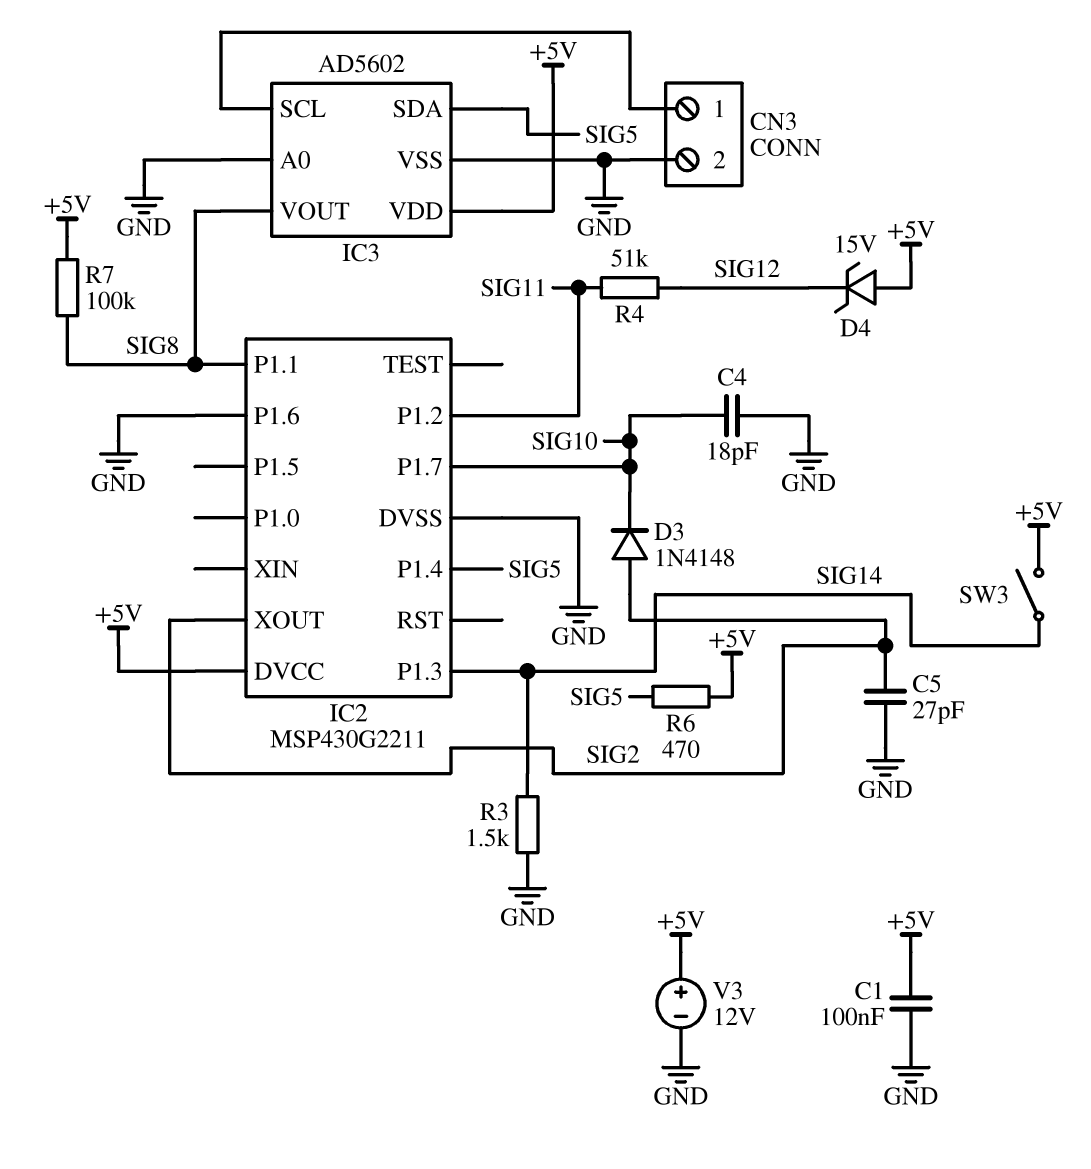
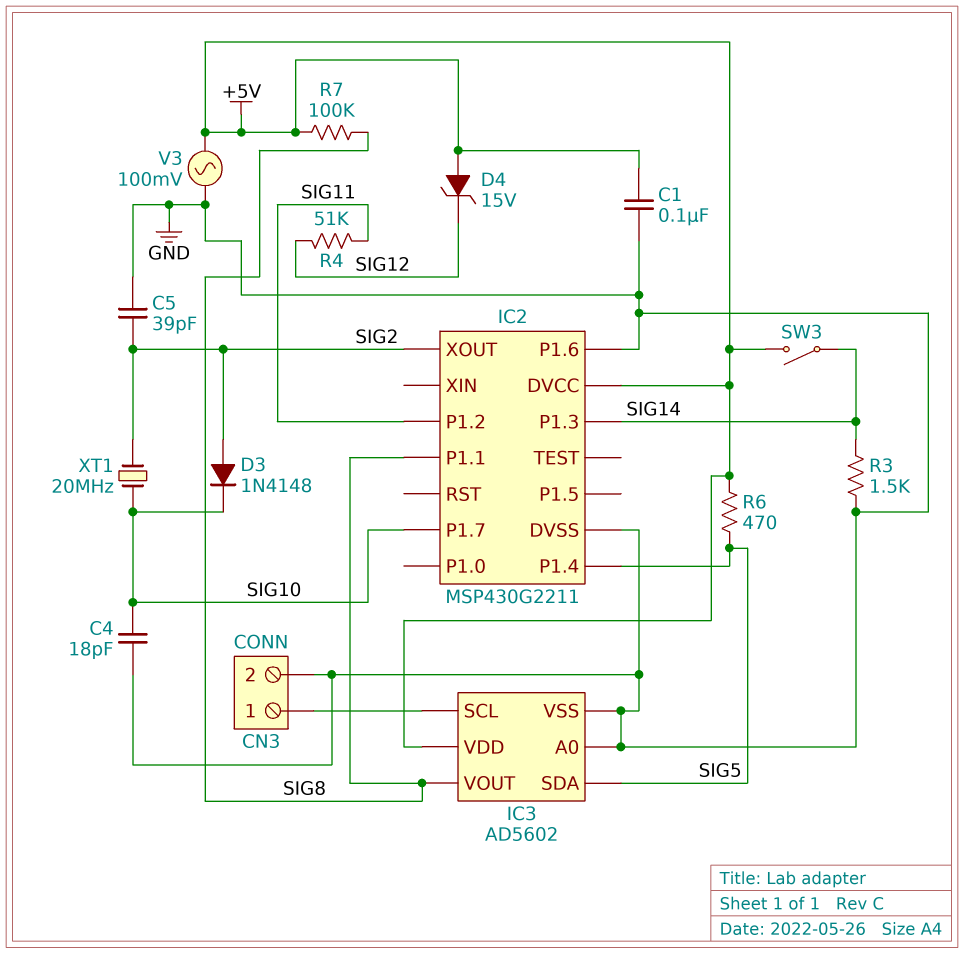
C5: 27pF (GND, SIG2) -> 39pF (GND, SIG2)
V3: 12V (plus +5V, minus GND) -> AC 100mV (+5V, GND)
XT1: none -> 20MHz (SIG2, SIG10)

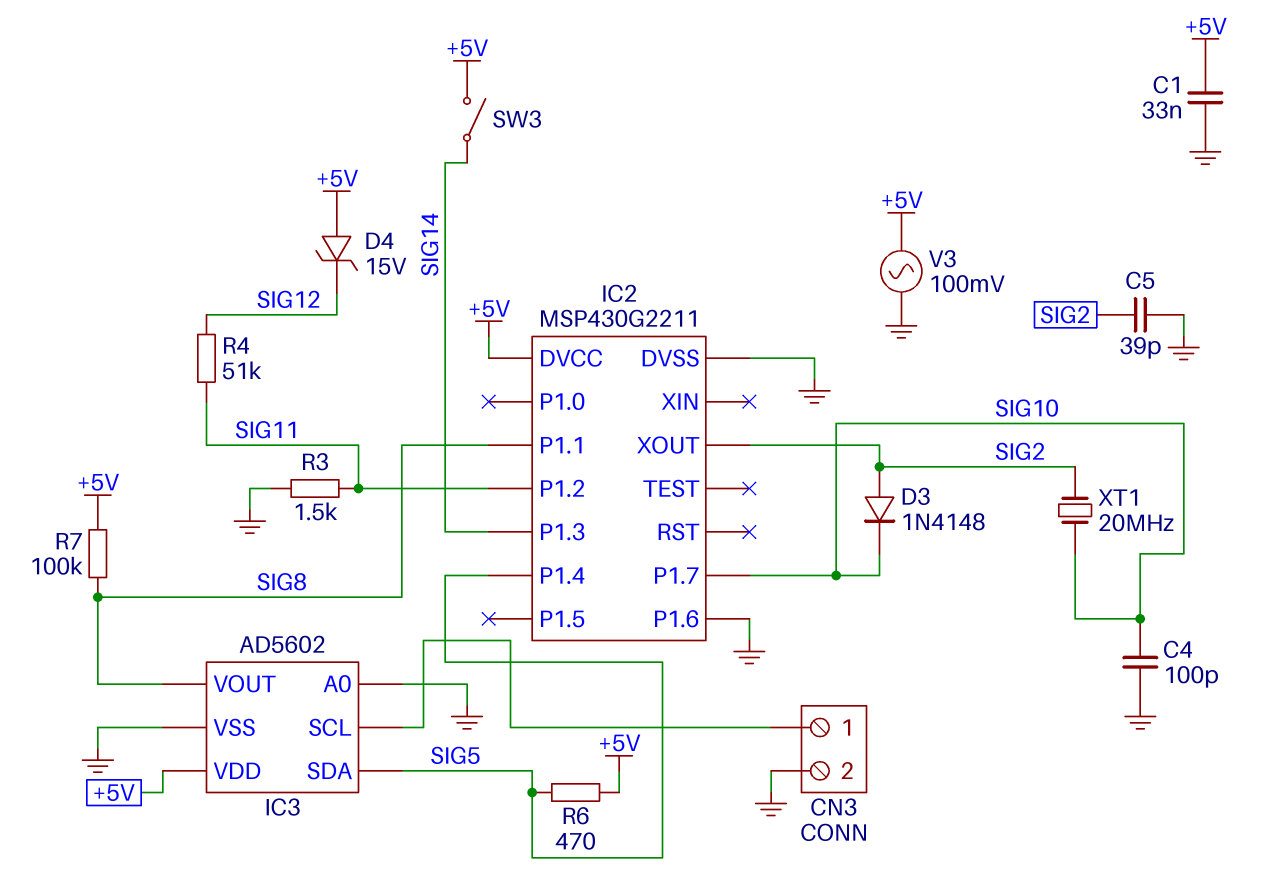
C1: 100nF (+5V, GND) -> 33nF (+5V, GND)
C4: 18pF (GND, SIG10) -> 100pF (GND, SIG10)
R3: 1.5k (GND, SIG14) -> 1.5k (GND, SIG11)

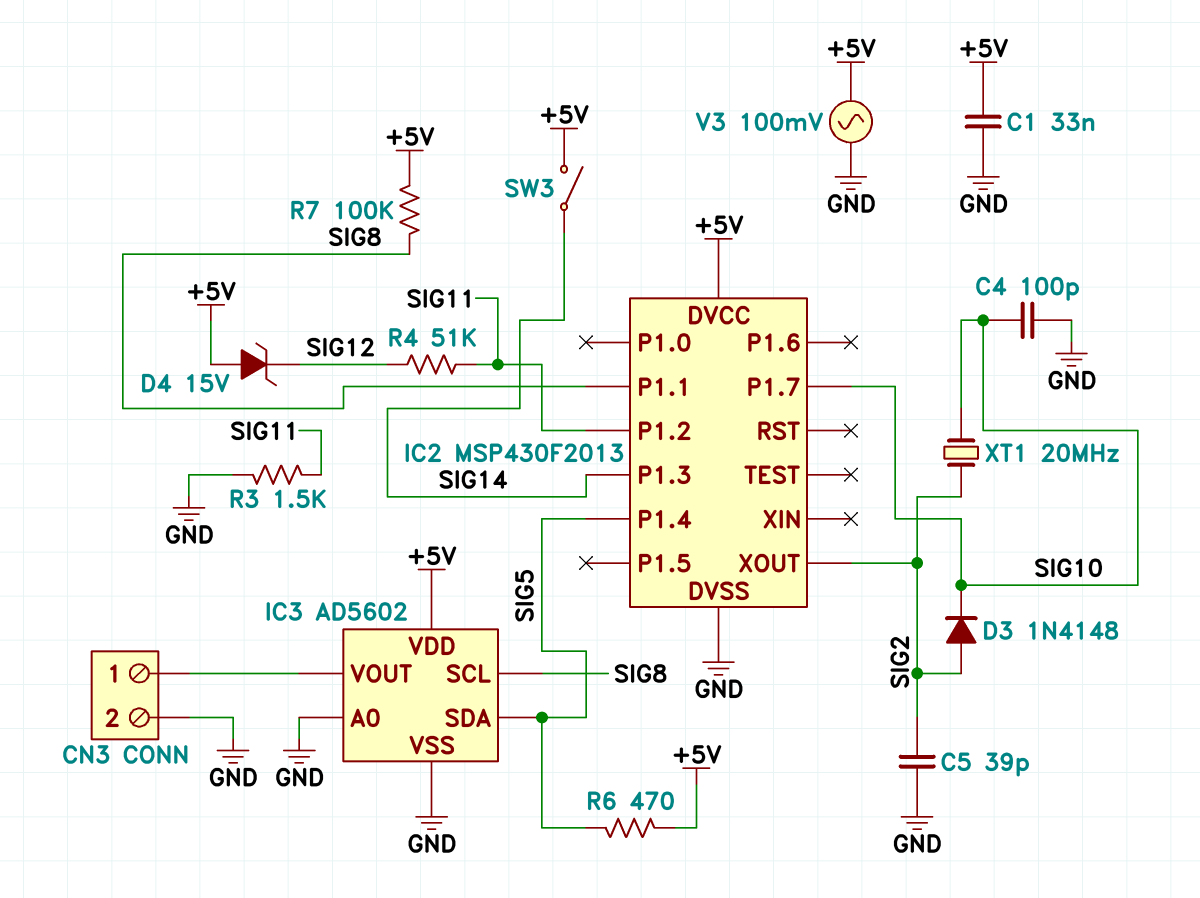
IC2: MSP430G2211 -> MSP430F2013
IC2 pin P1.6: GND -> none
IC3 pin SCL: CN3/1 -> SIG8
IC3 pin VOUT: SIG8 -> CN3/1

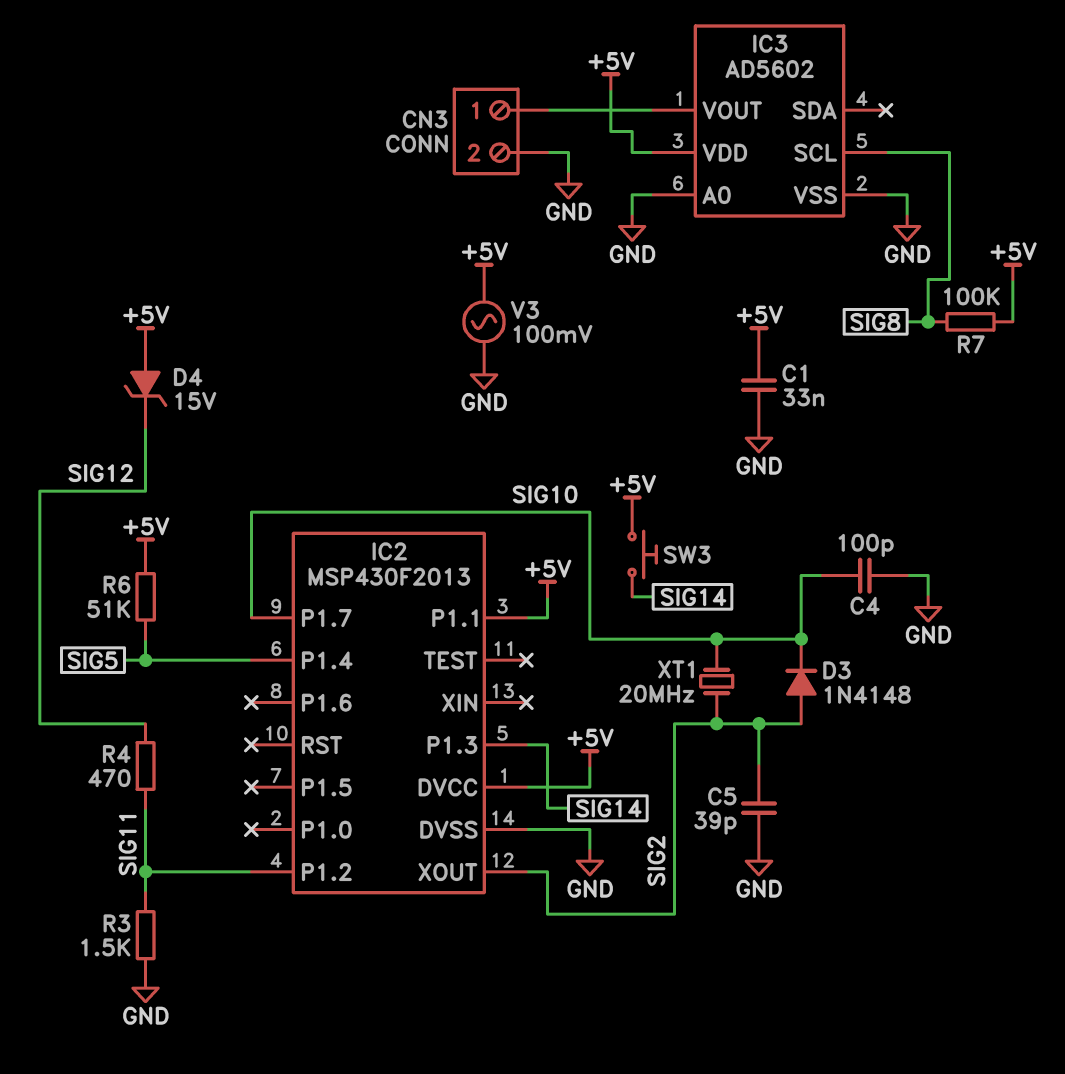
IC2 pin P1.1: SIG8 -> +5V
IC3 pin SDA: SIG5 -> none
R4: 51k (SIG11, SIG12) -> 470 (SIG11, SIG12)
R6: 470 (+5V, SIG5) -> 51k (+5V, SIG5)
SW3: switch (+5V, SIG14) -> button (+5V, SIG14)

